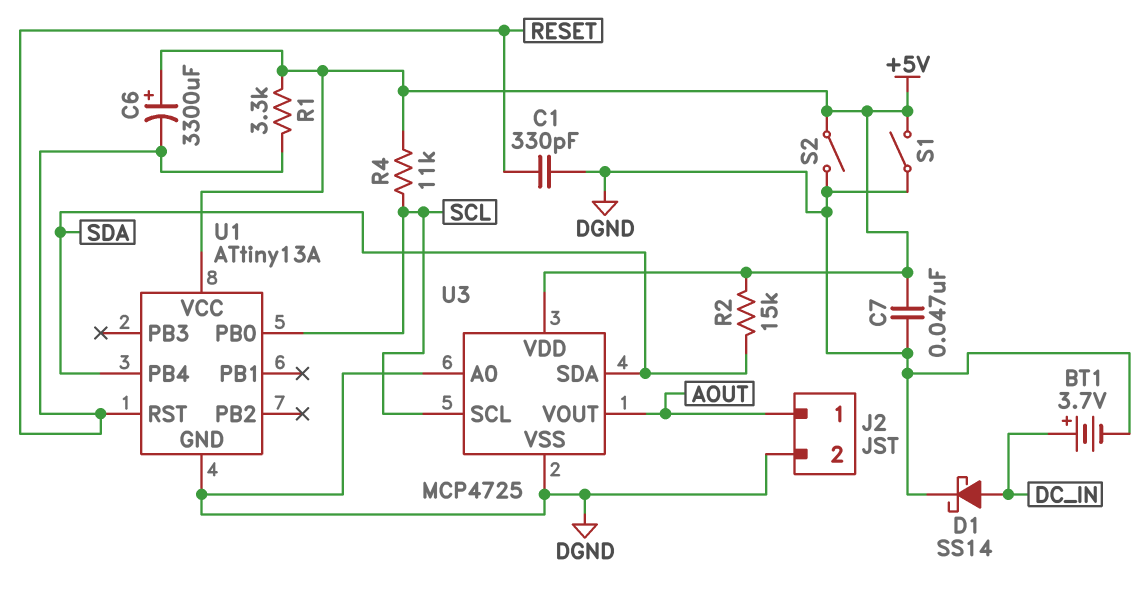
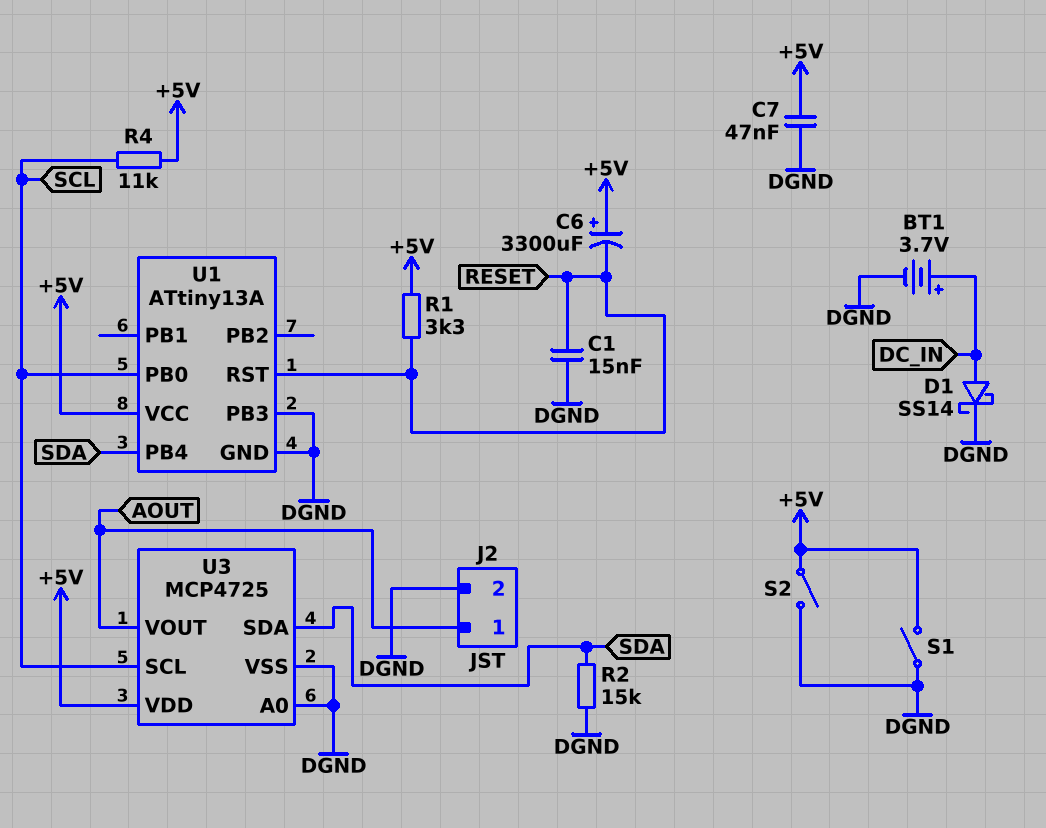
C1: 330pF (DGND, RESET) -> 15nF (DGND, RESET)
R2: 15k (+5V, SDA) -> 15k (DGND, SDA)
U1 pin PB3: none -> DGND

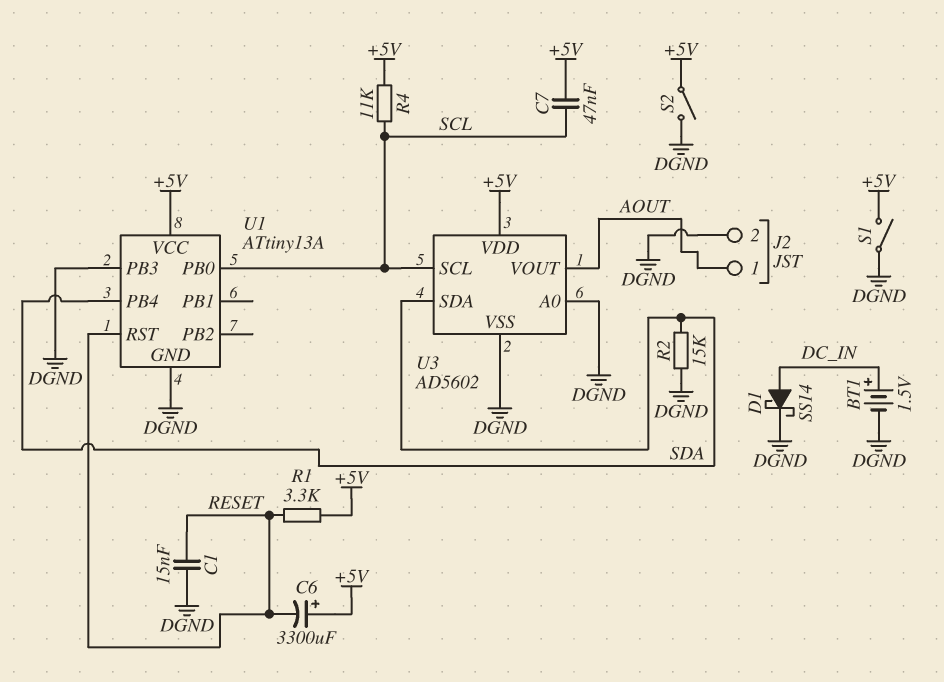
BT1: 3.7V (plus DC_IN, minus DGND) -> 1.5V (plus DC_IN, minus DGND)
C7: 47nF (+5V, DGND) -> 47nF (+5V, SCL)
U3: MCP4725 -> AD5602

